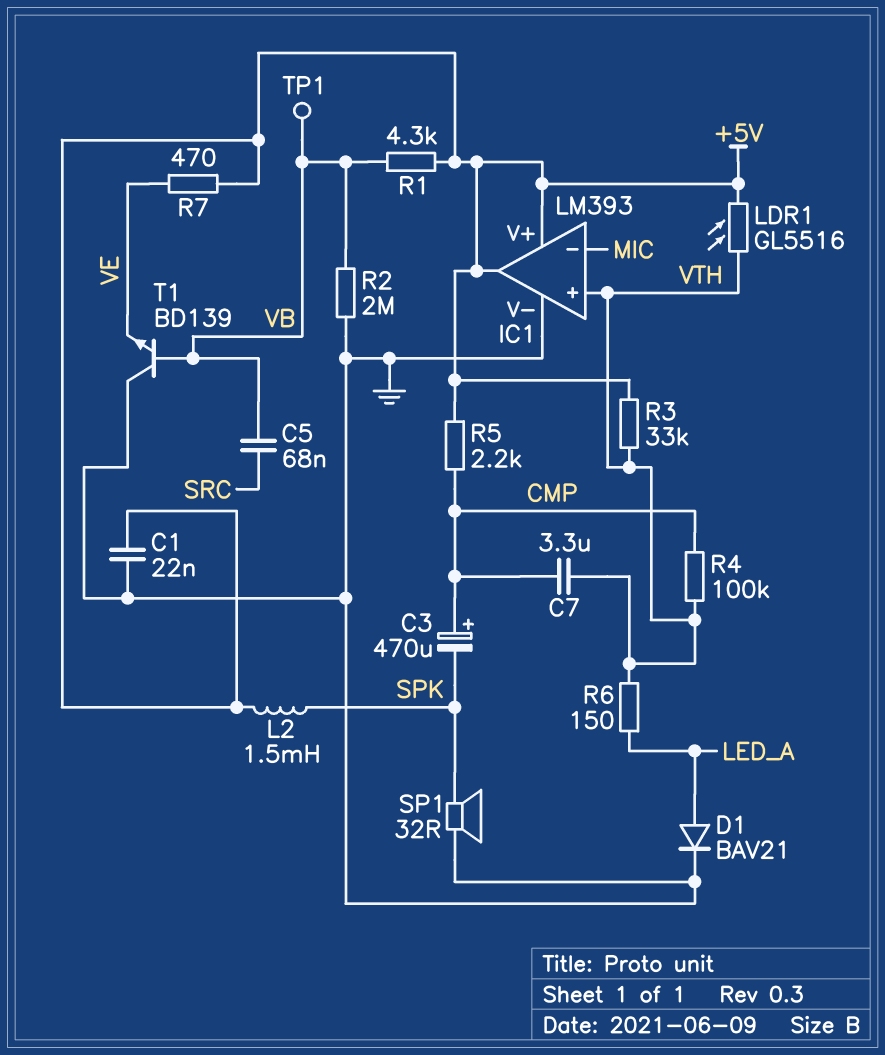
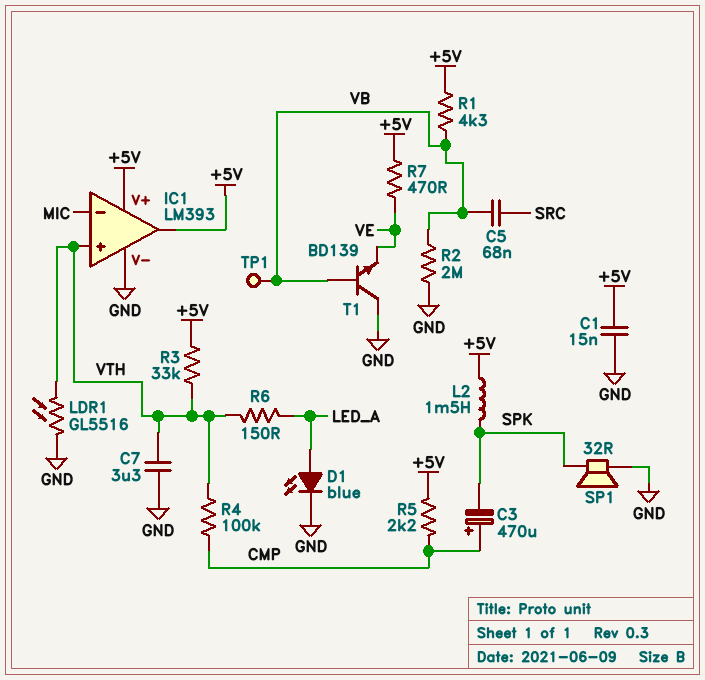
C1: 22nF (+5V, GND) -> 15nF (+5V, GND)
C7: 3.3uF (CMP, VTH) -> 3.3uF (GND, VTH)
D1: diode BAV21 (A LED_A, K GND) -> LED blue (A LED_A, K GND)
LDR1: GL5516 (+5V, VTH) -> GL5516 (GND, VTH)

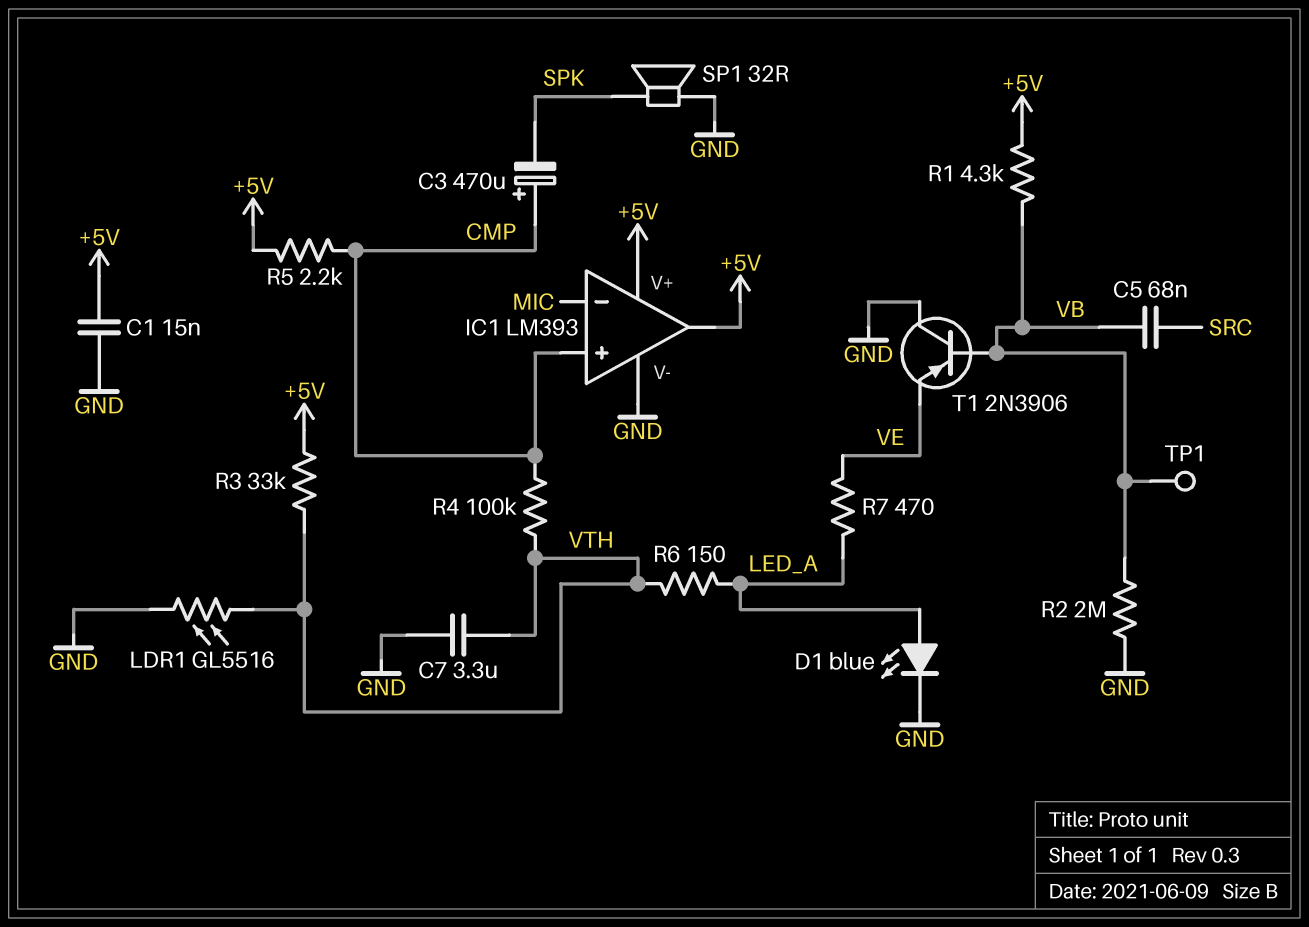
IC1 pin in+: VTH -> CMP
L2: 1.5mH (+5V, SPK) -> none
R7: 470 (+5V, VE) -> 470 (LED_A, VE)
T1: NPN BD139 (B VB, C GND, E VE) -> PNP 2N3906 (B VB, C GND, E VE)

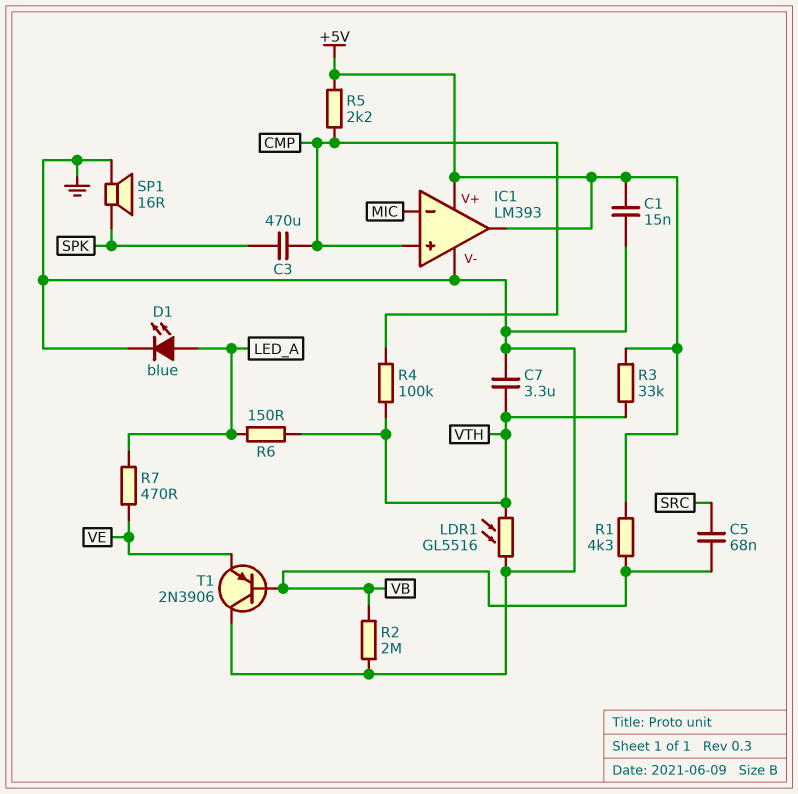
C3: 470uF (plus CMP, minus SPK) -> 470uF (CMP, SPK)
SP1: speaker 32R (GND, SPK) -> speaker 16R (GND, SPK)
TP1: test point (VB) -> none

